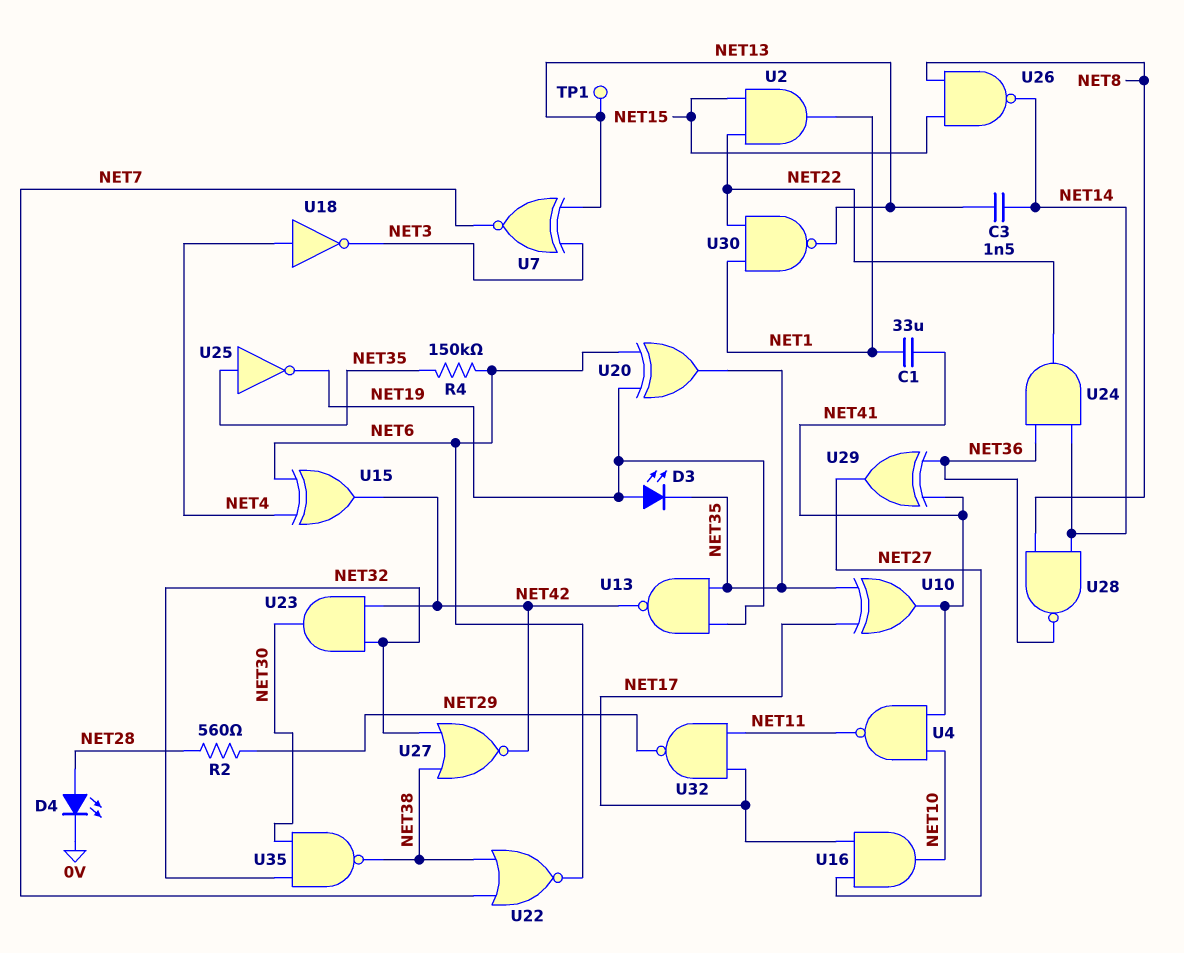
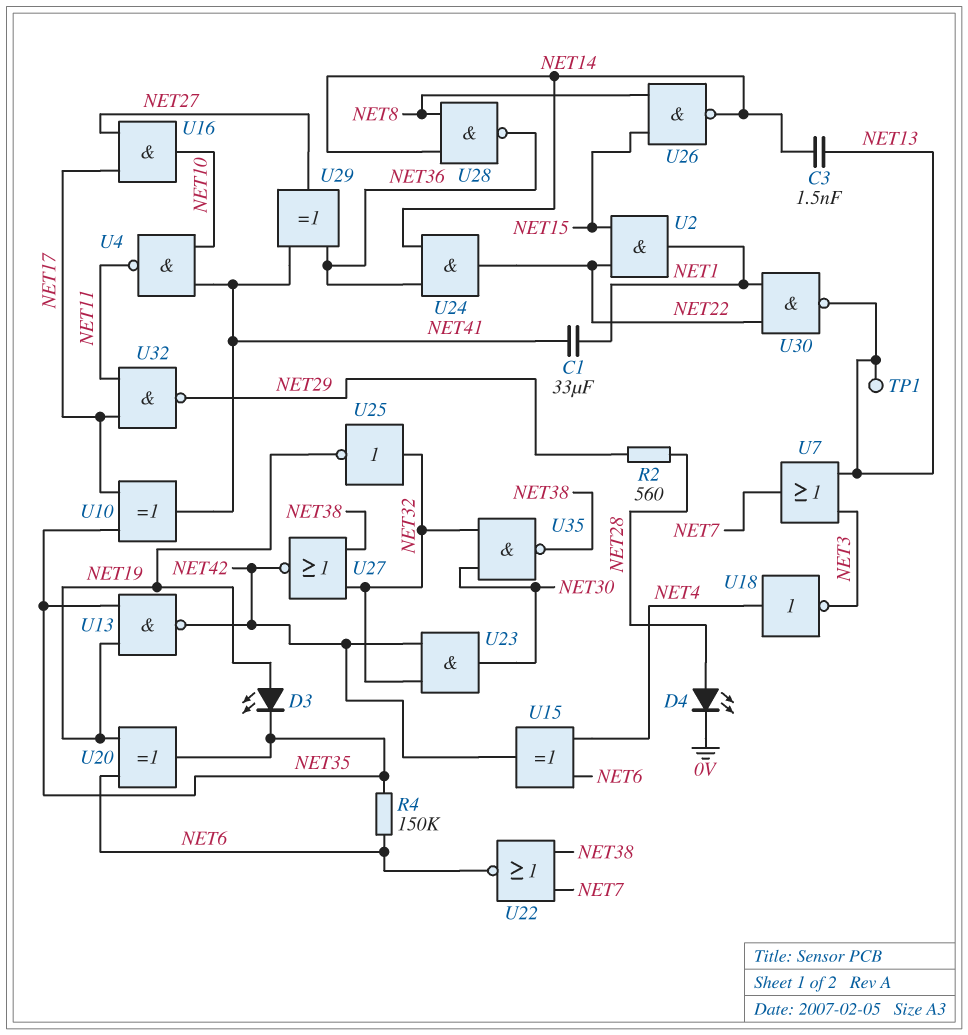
U7: XNOR (in NET3, in NET13, out NET7) -> OR (in NET3, in NET13, out NET7)
U25: NOT (in NET35, out NET19) -> NOT (in NET32, out NET19)

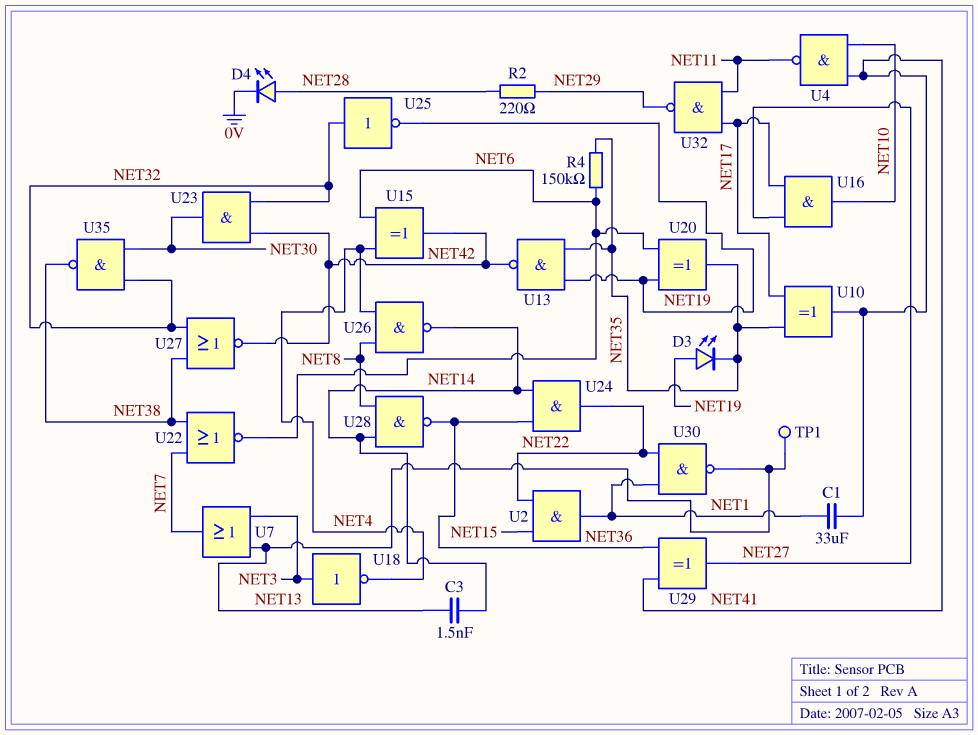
R2: 560 (NET28, NET29) -> 220 (NET28, NET29)
U18: NOT (in NET4, out NET3) -> NOT (in NET3, out NET4)
U26: NAND (in NET8, in NET15, out NET14) -> NAND (in NET4, in NET8, out NET14)

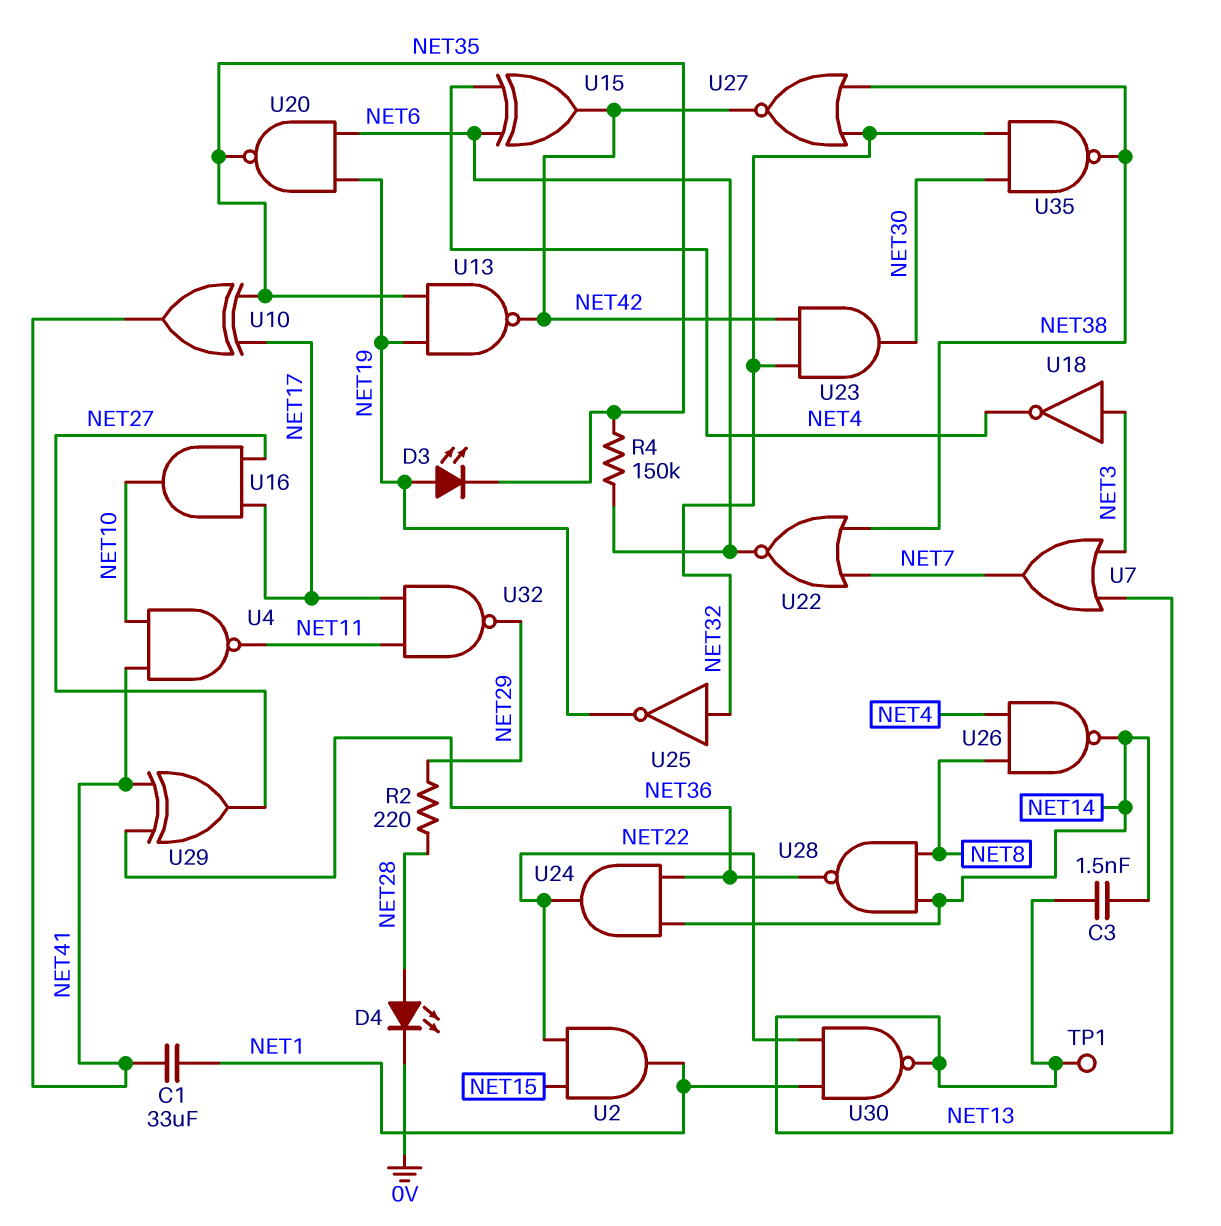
U20: XOR (in NET6, in NET19, out NET35) -> NAND (in NET6, in NET19, out NET35)

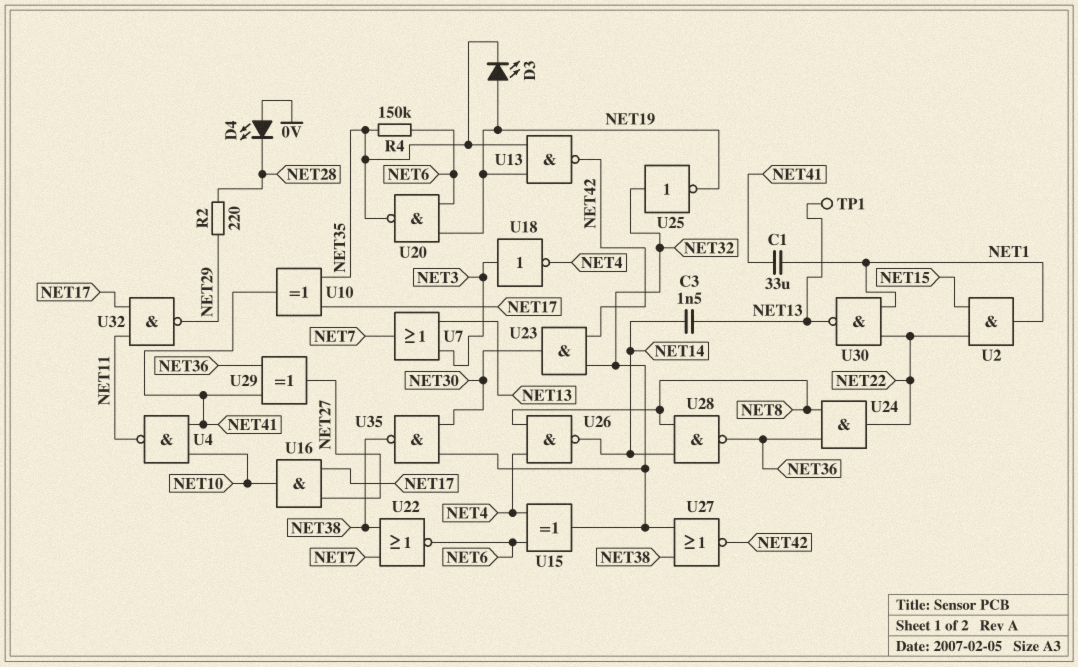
D4: LED (A NET28, K 0V) -> LED (A 0V, K NET28)
U15: XOR (in NET4, in NET6, out NET42) -> XOR (in NET4, in NET6, out NET32)
U24: AND (in NET14, in NET36, out NET22) -> AND (in NET8, in NET36, out NET22)

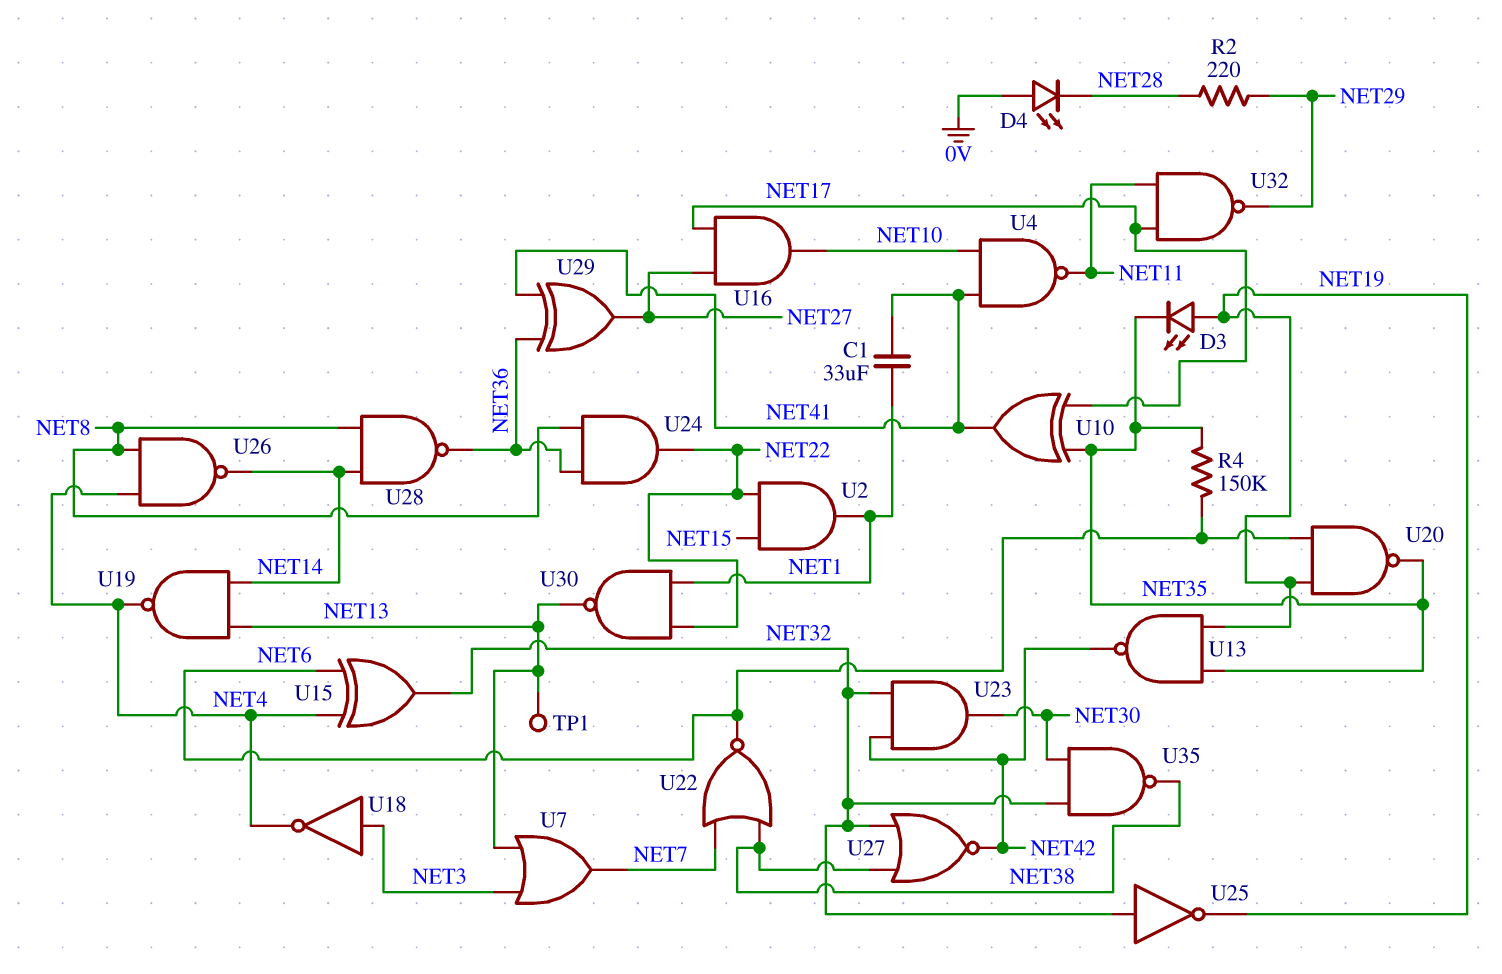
C3: 1.5nF (NET13, NET14) -> none
U19: none -> NAND (in NET13, in NET14, out NET4)

